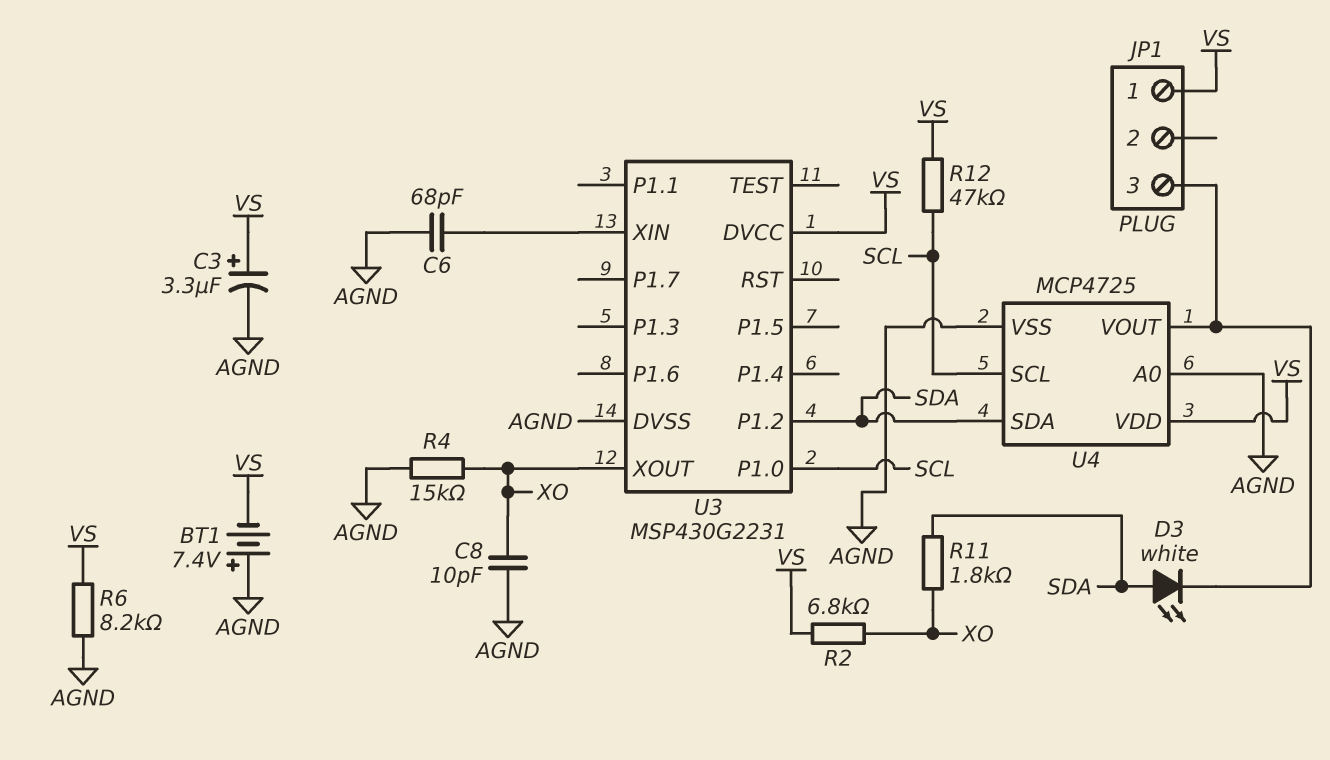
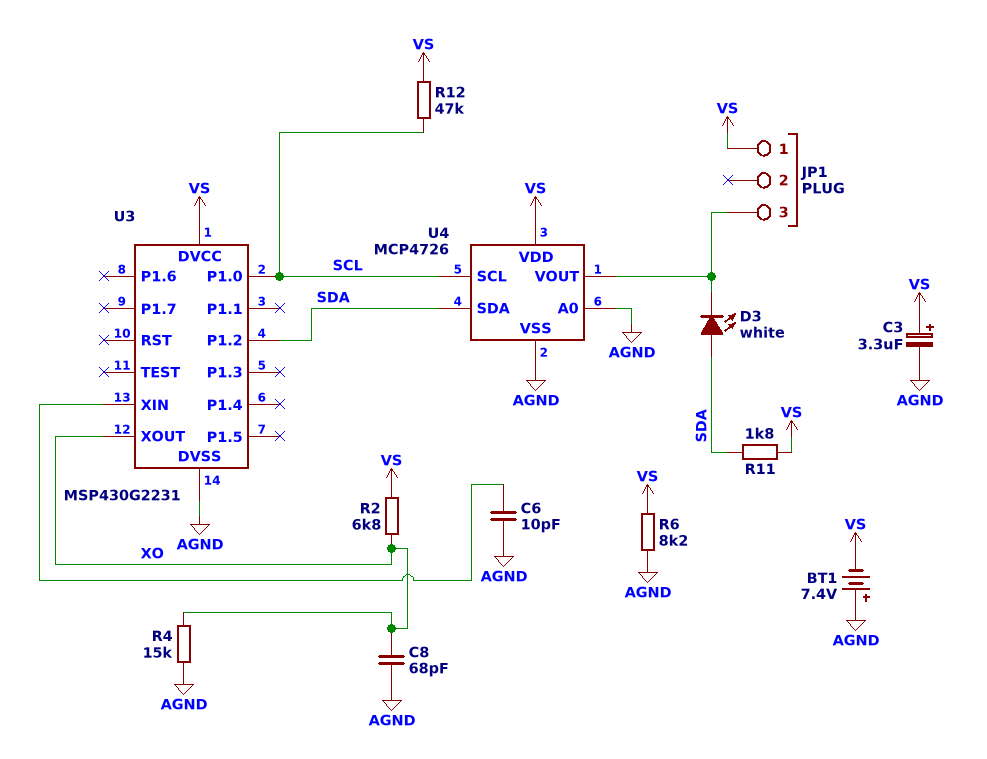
C6: 68pF (AGND, U3/XIN) -> 10pF (AGND, U3/XIN)
C8: 10pF (AGND, XO) -> 68pF (AGND, XO)
R11: 1.8k (SDA, XO) -> 1.8k (SDA, VS)
U4: MCP4725 -> MCP4726

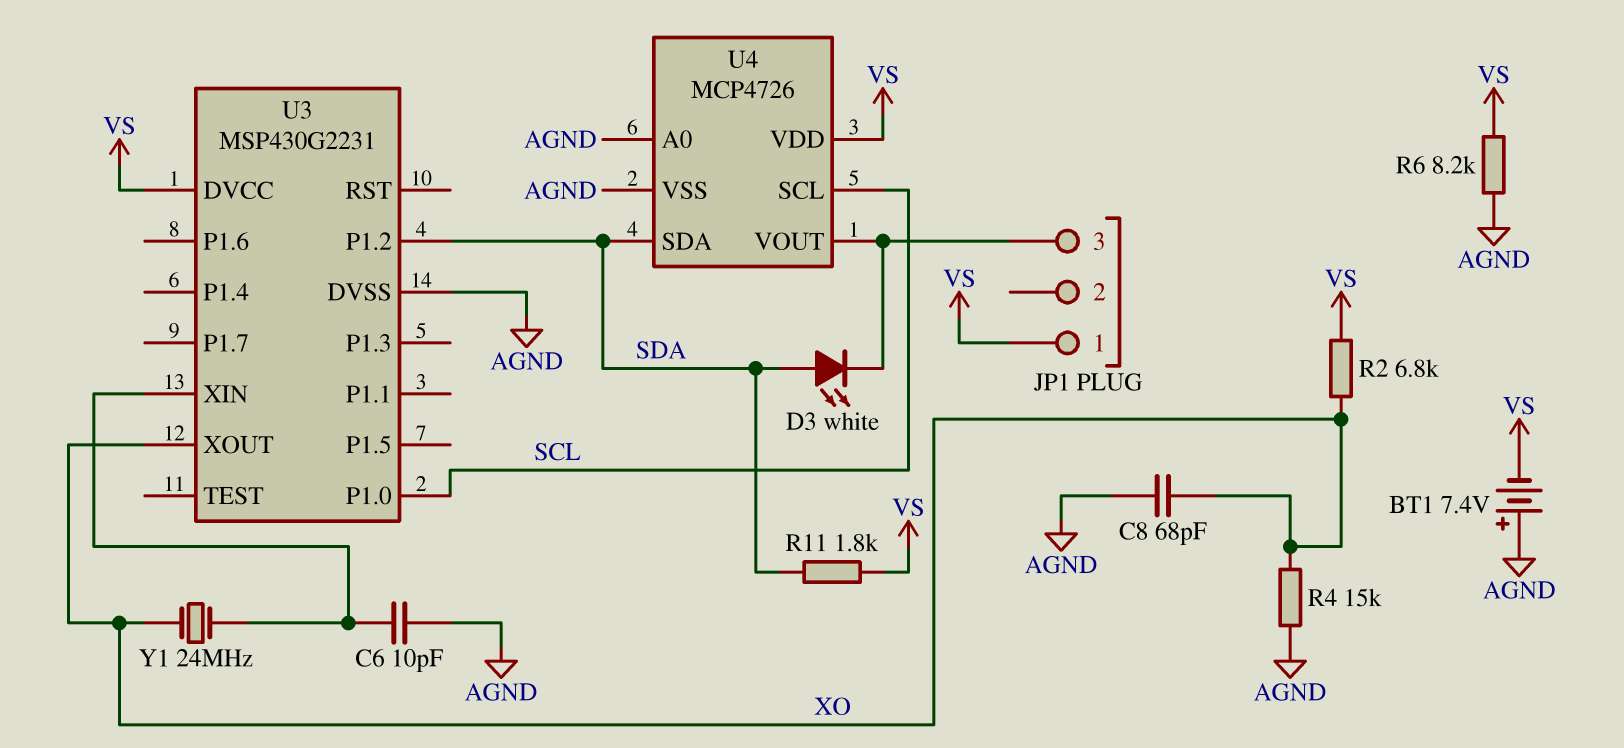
C3: 3.3uF (plus VS, minus AGND) -> none
R12: 47k (SCL, VS) -> none
Y1: none -> 24MHz (U3/XIN, XO)

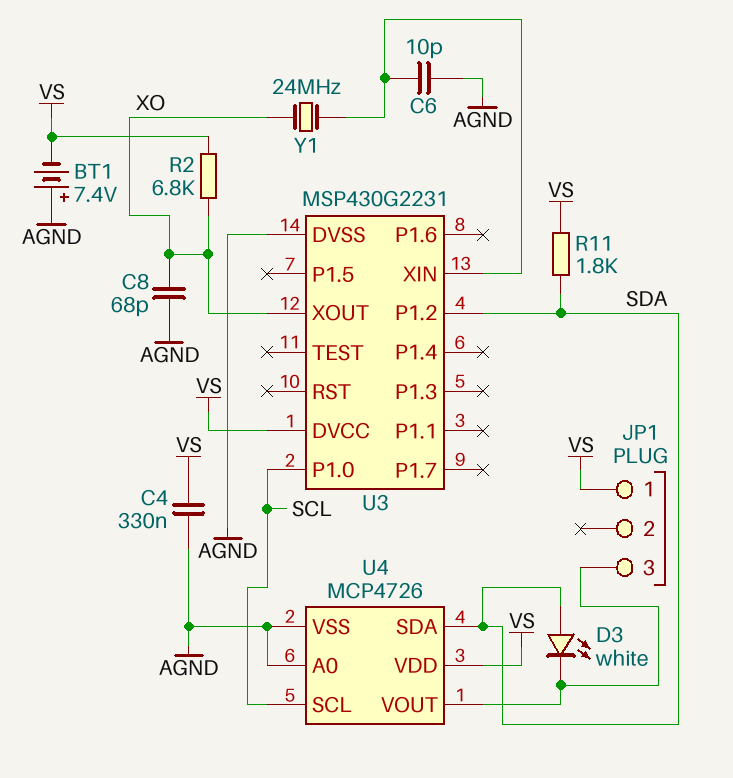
C4: none -> 330nF (AGND, VS)
R4: 15k (AGND, XO) -> none
R6: 8.2k (AGND, VS) -> none

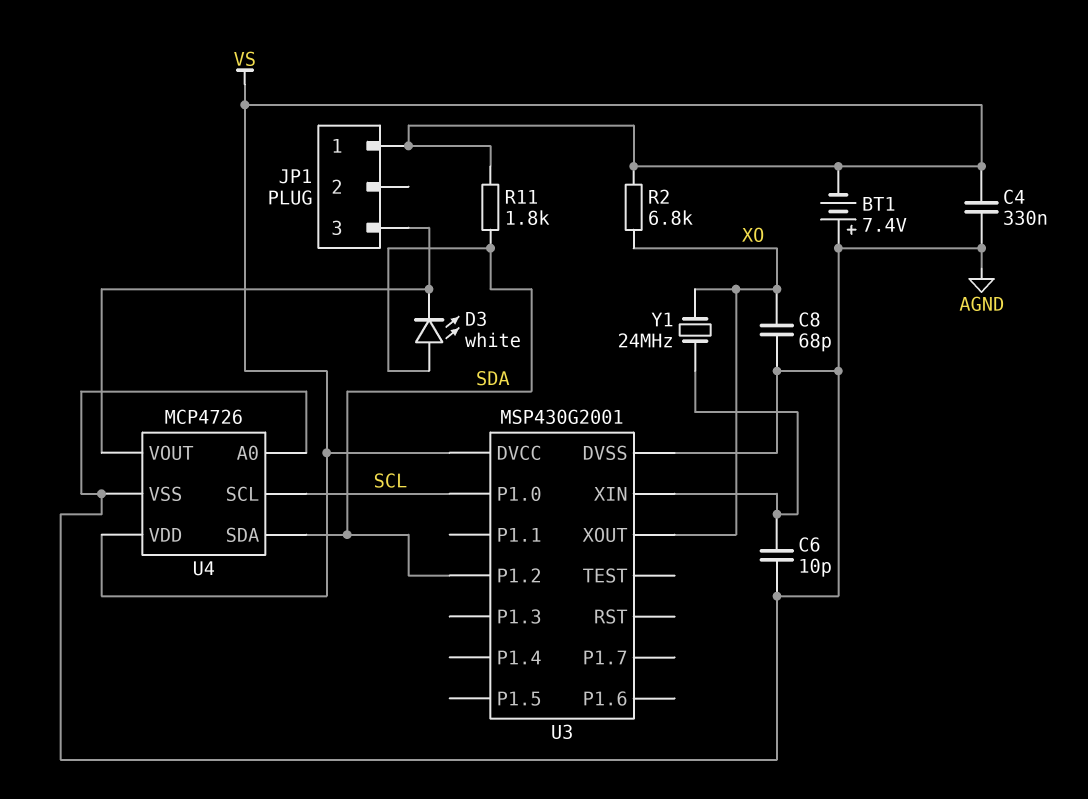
U3: MSP430G2231 -> MSP430G2001

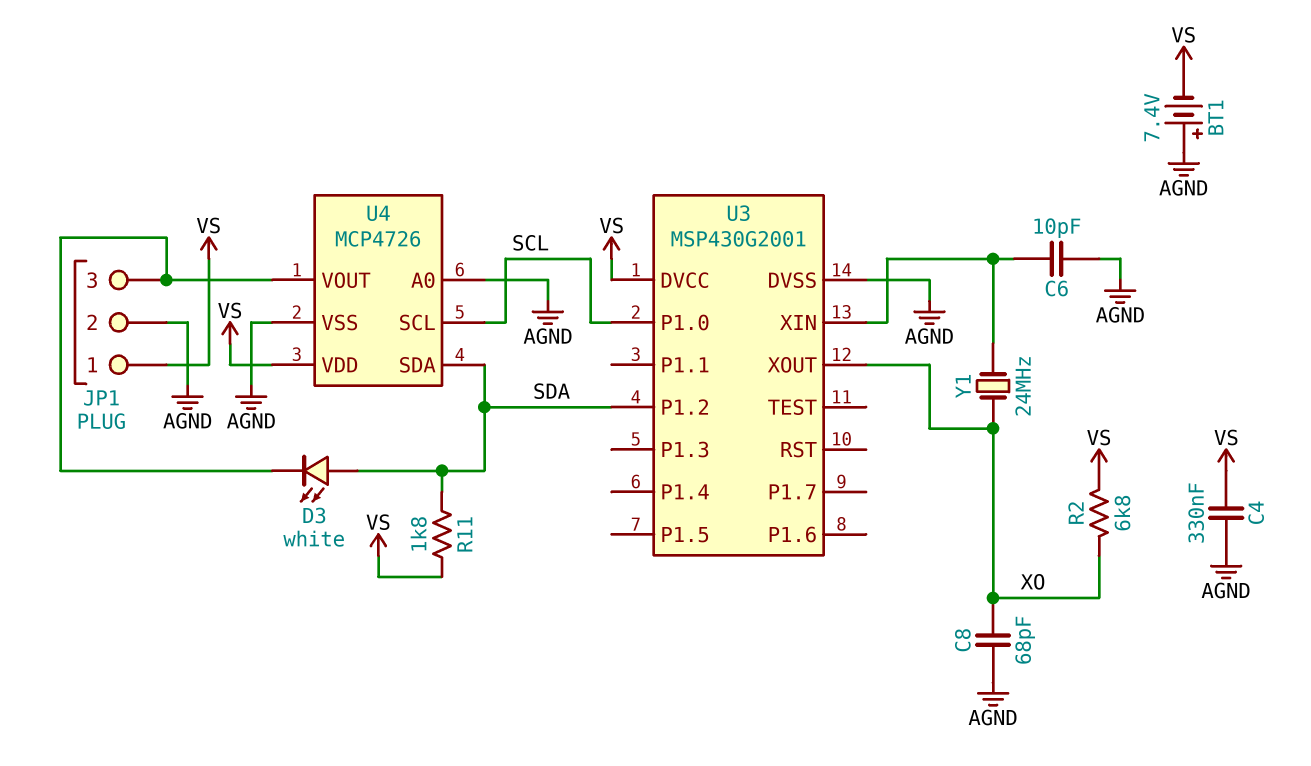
JP1 pin 2: none -> AGND

